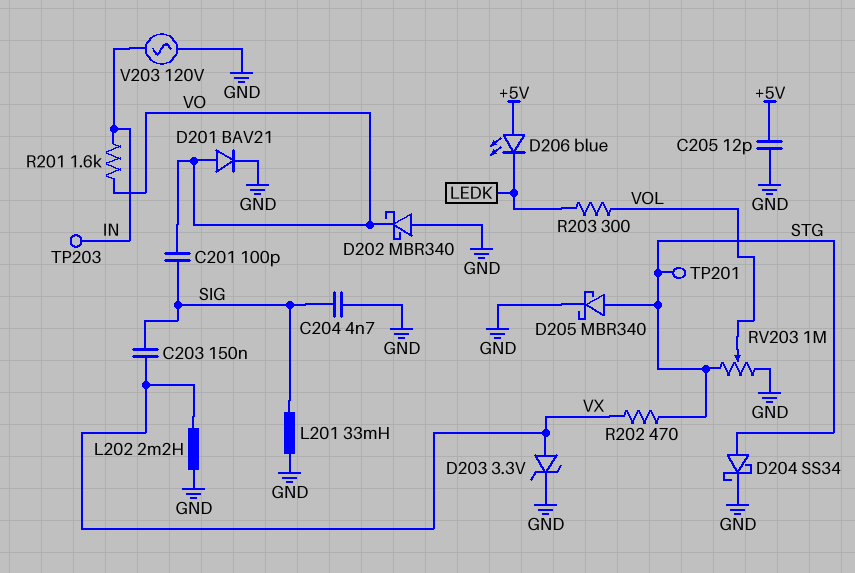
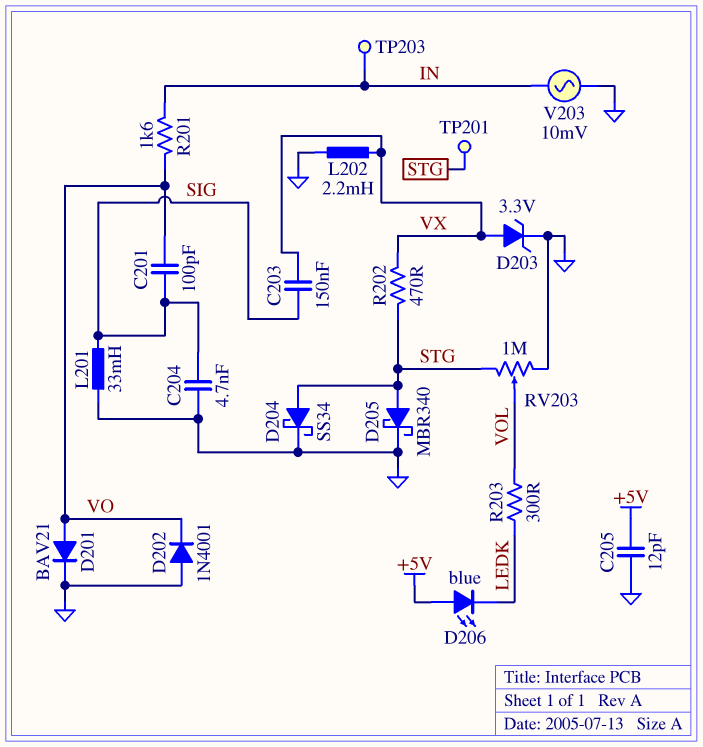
D202: schottky MBR340 (A GND, K VO) -> diode 1N4001 (A GND, K VO)
V203: AC 120V (GND, IN) -> AC 10mV (GND, IN)

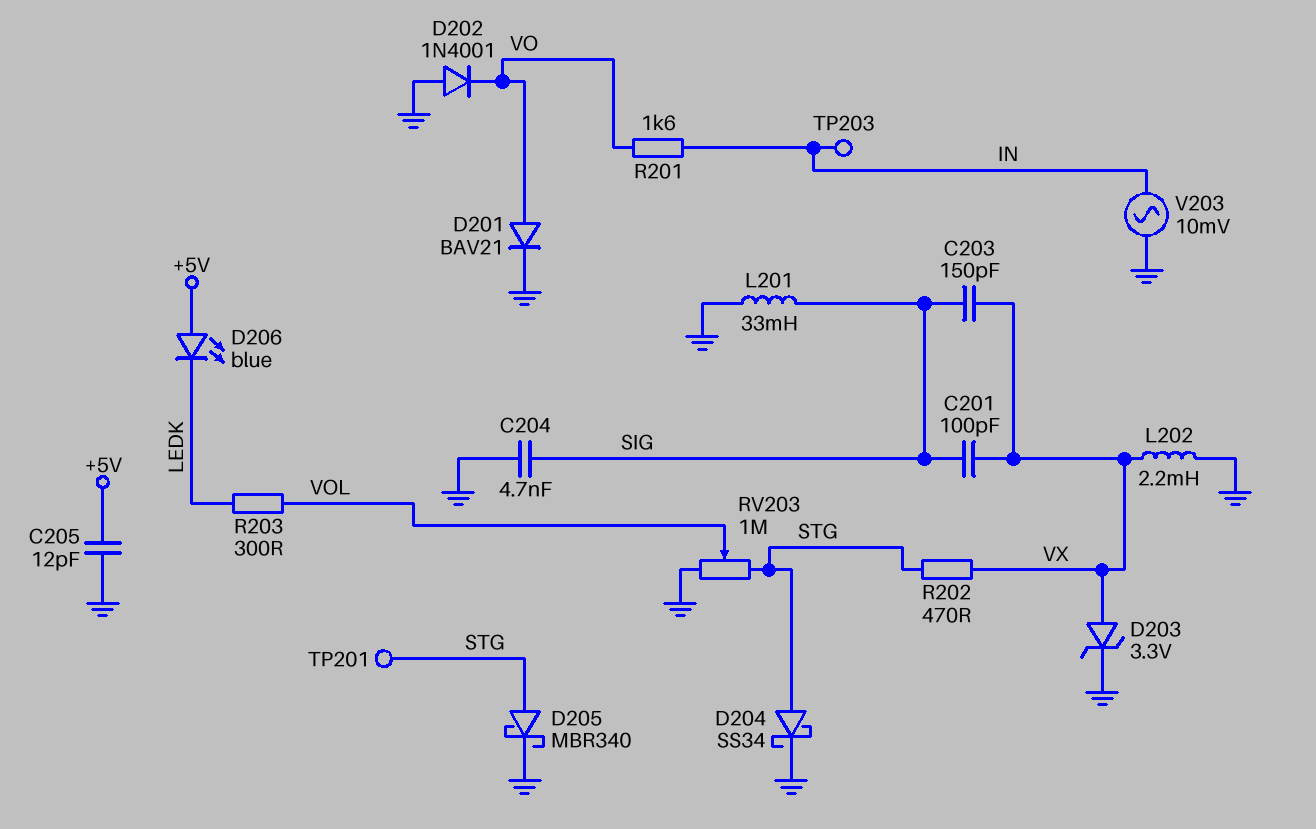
C201: 100pF (SIG, VO) -> 100pF (SIG, VX)
C203: 150nF (SIG, VX) -> 150pF (SIG, VX)

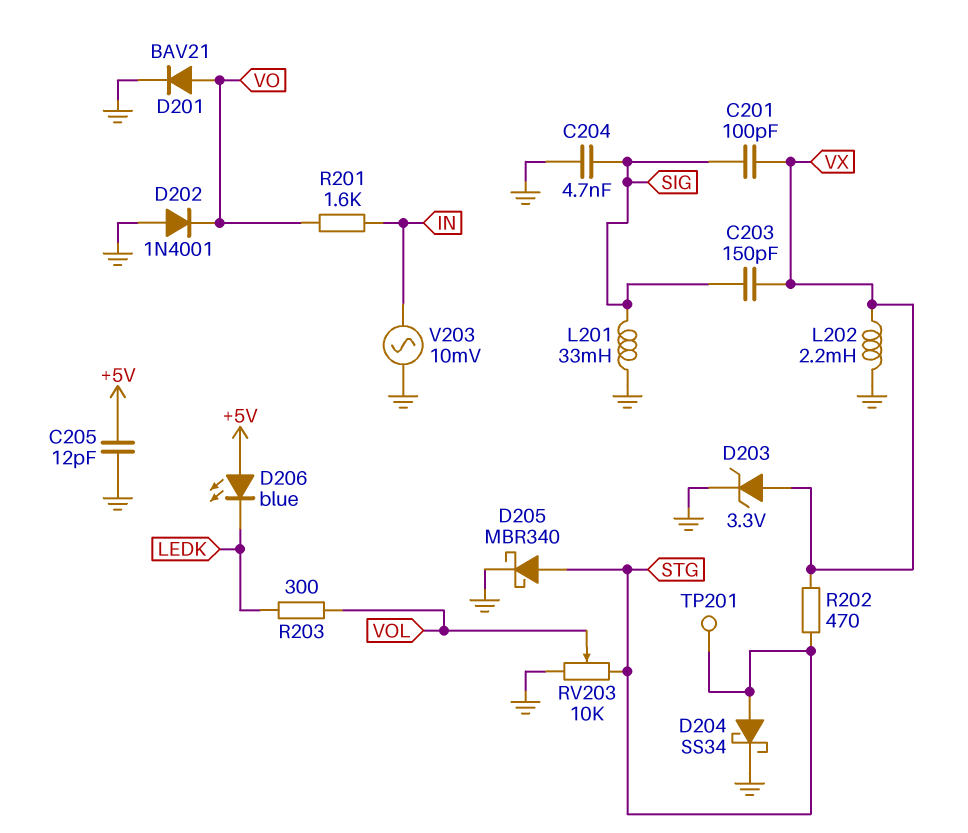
RV203: 1M (GND, STG, wiper VOL) -> 10k (GND, STG, wiper VOL)
TP203: test point (IN) -> none

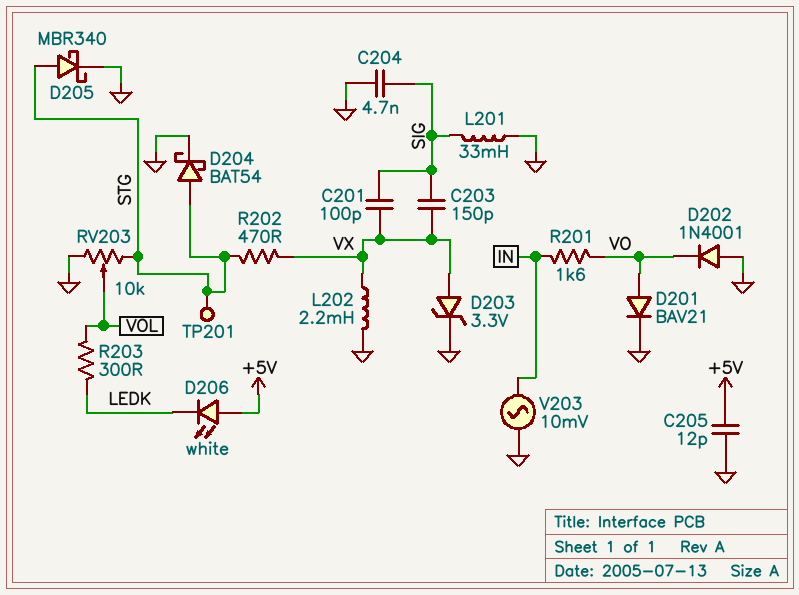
D204: schottky SS34 (A STG, K GND) -> schottky BAT54 (A STG, K GND)
D206: LED blue (A +5V, K LEDK) -> LED white (A +5V, K LEDK)

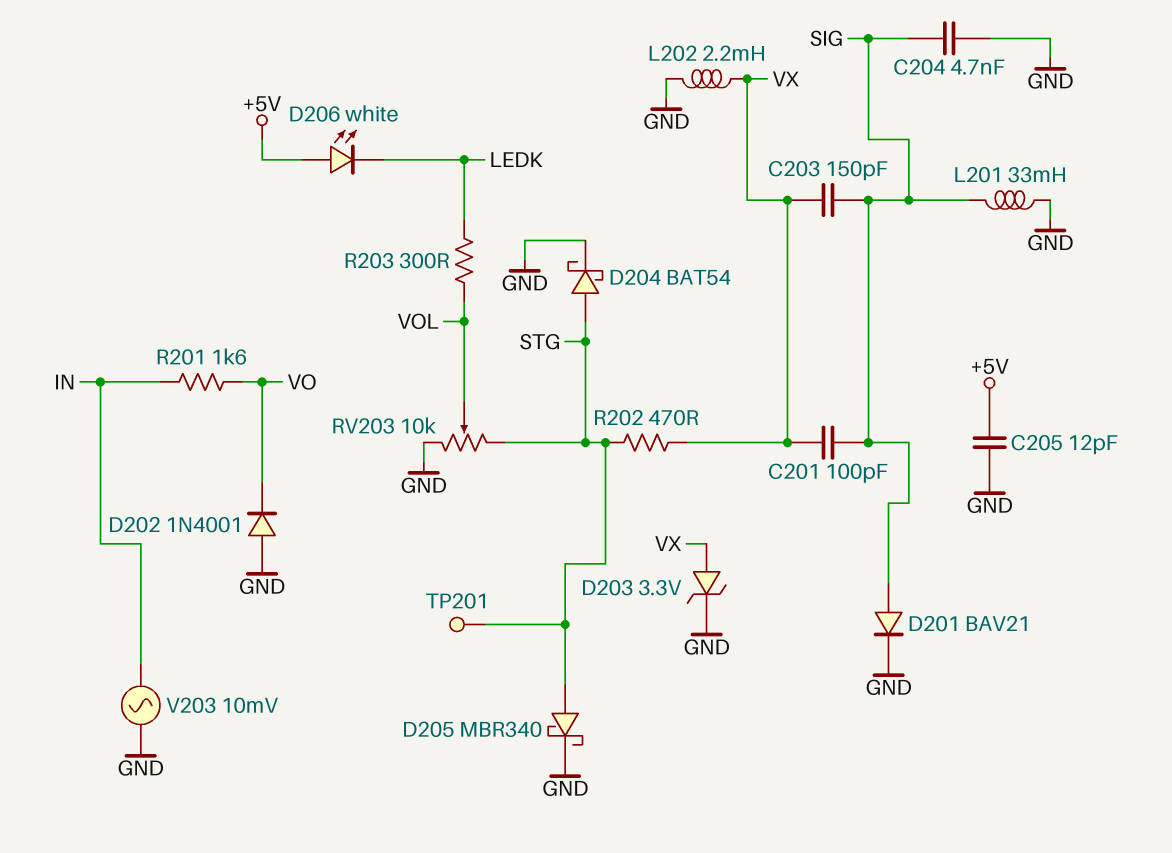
D201: diode BAV21 (A VO, K GND) -> diode BAV21 (A SIG, K GND)

